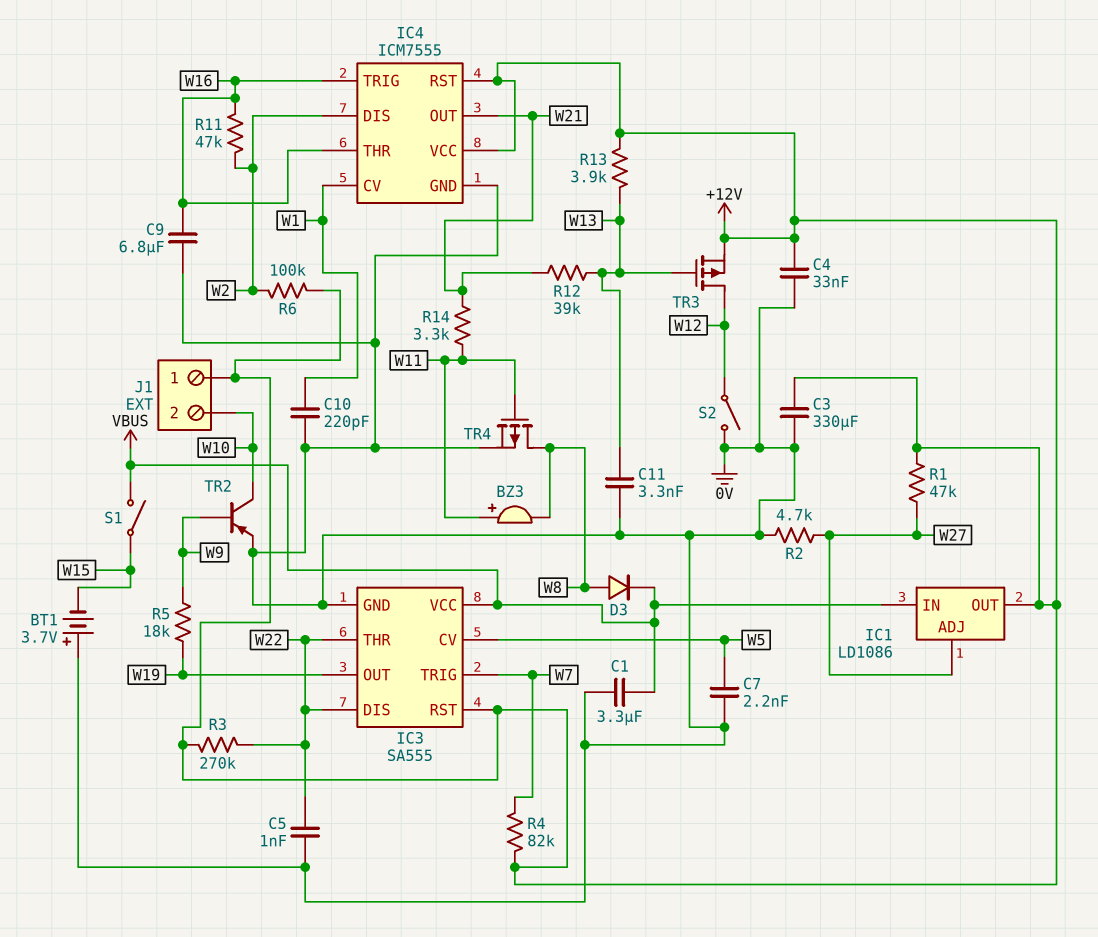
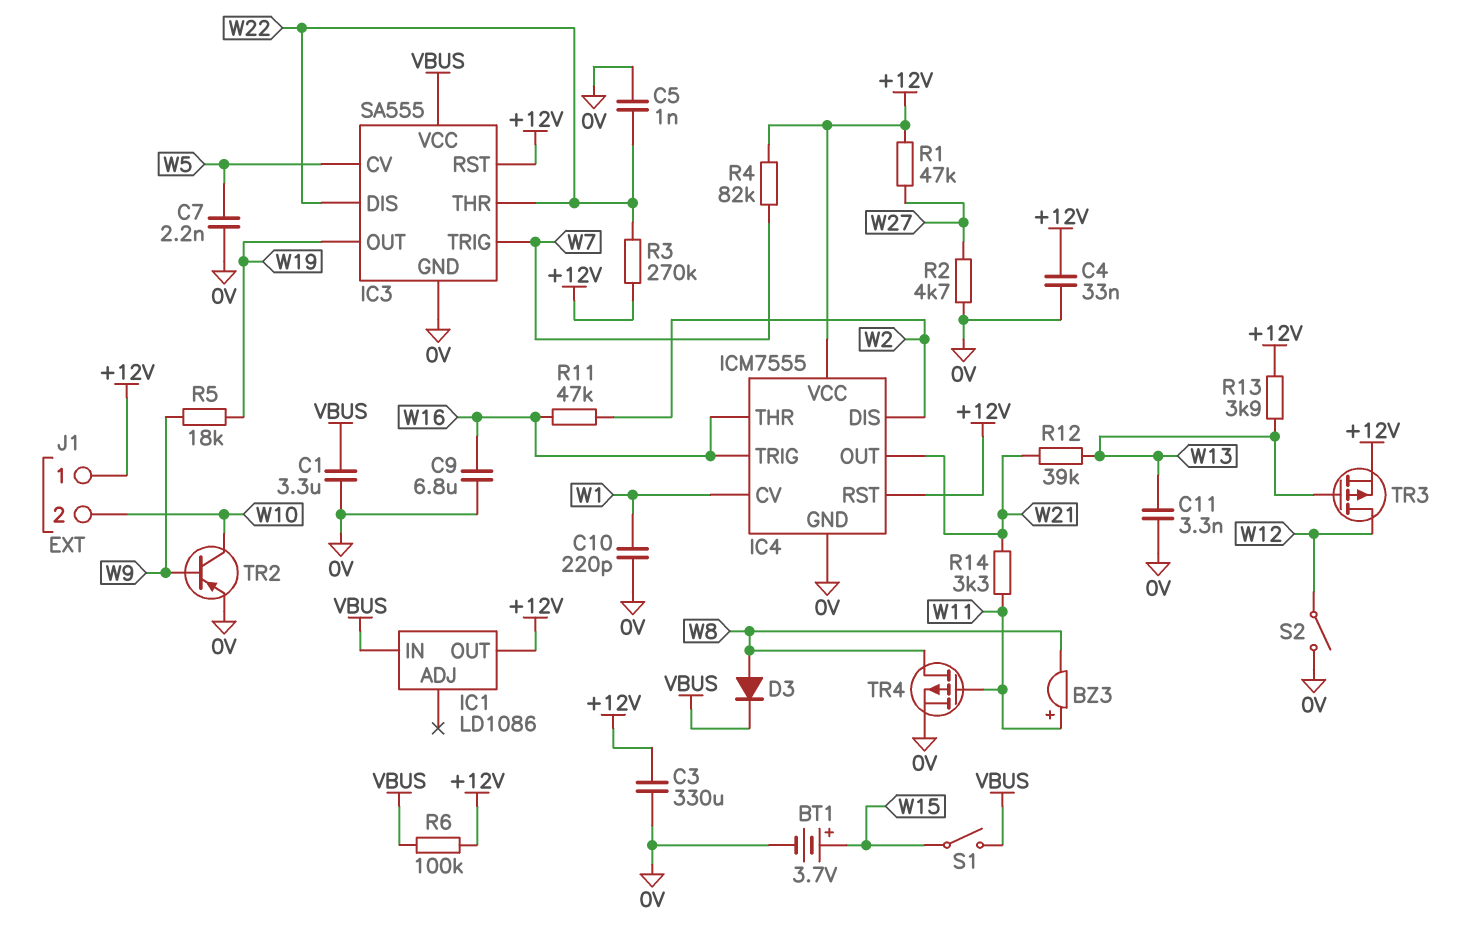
BT1: 3.7V (plus 0V, minus W15) -> 3.7V (plus W15, minus 0V)
IC1 pin ADJ: W27 -> none
R6: 100k (+12V, W2) -> 100k (+12V, VBUS)

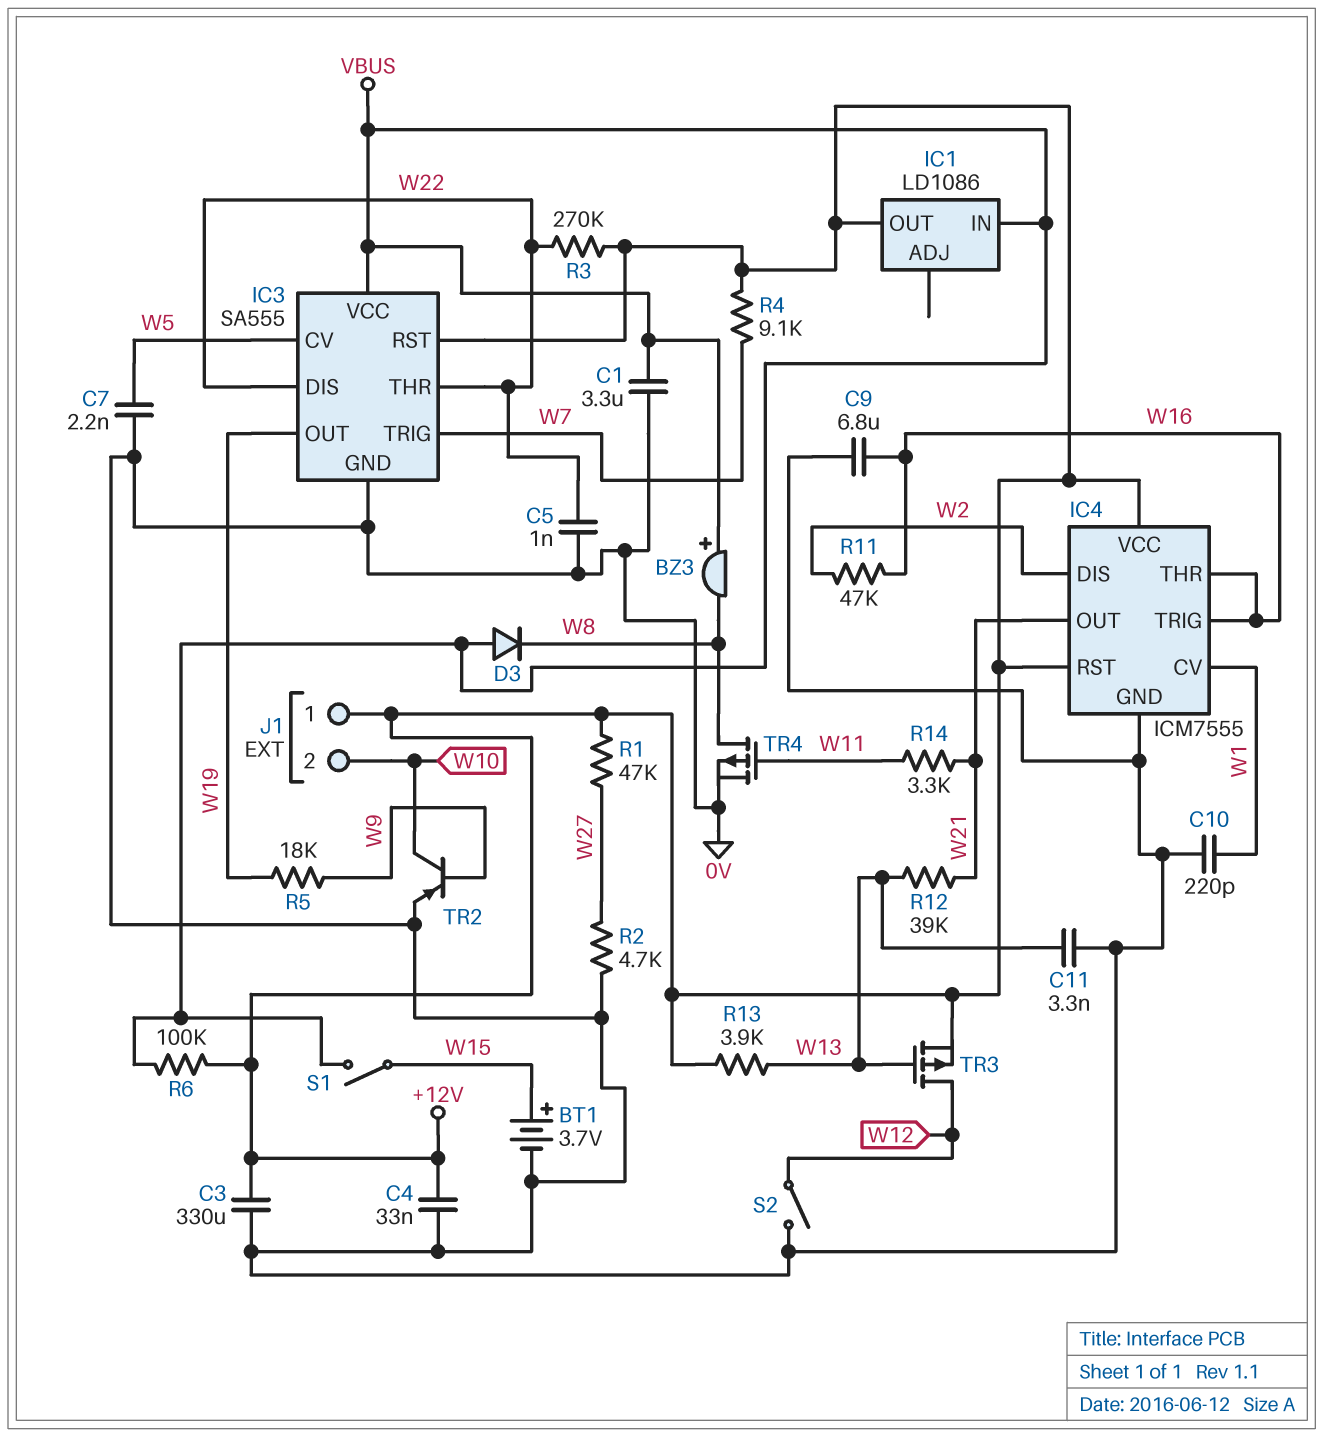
BZ3: buzzer (plus W11, minus W8) -> buzzer (plus VBUS, minus W8)
D3: diode (A W8, K VBUS) -> diode (A VBUS, K W8)
R4: 82k (+12V, W7) -> 9.1k (+12V, W7)

